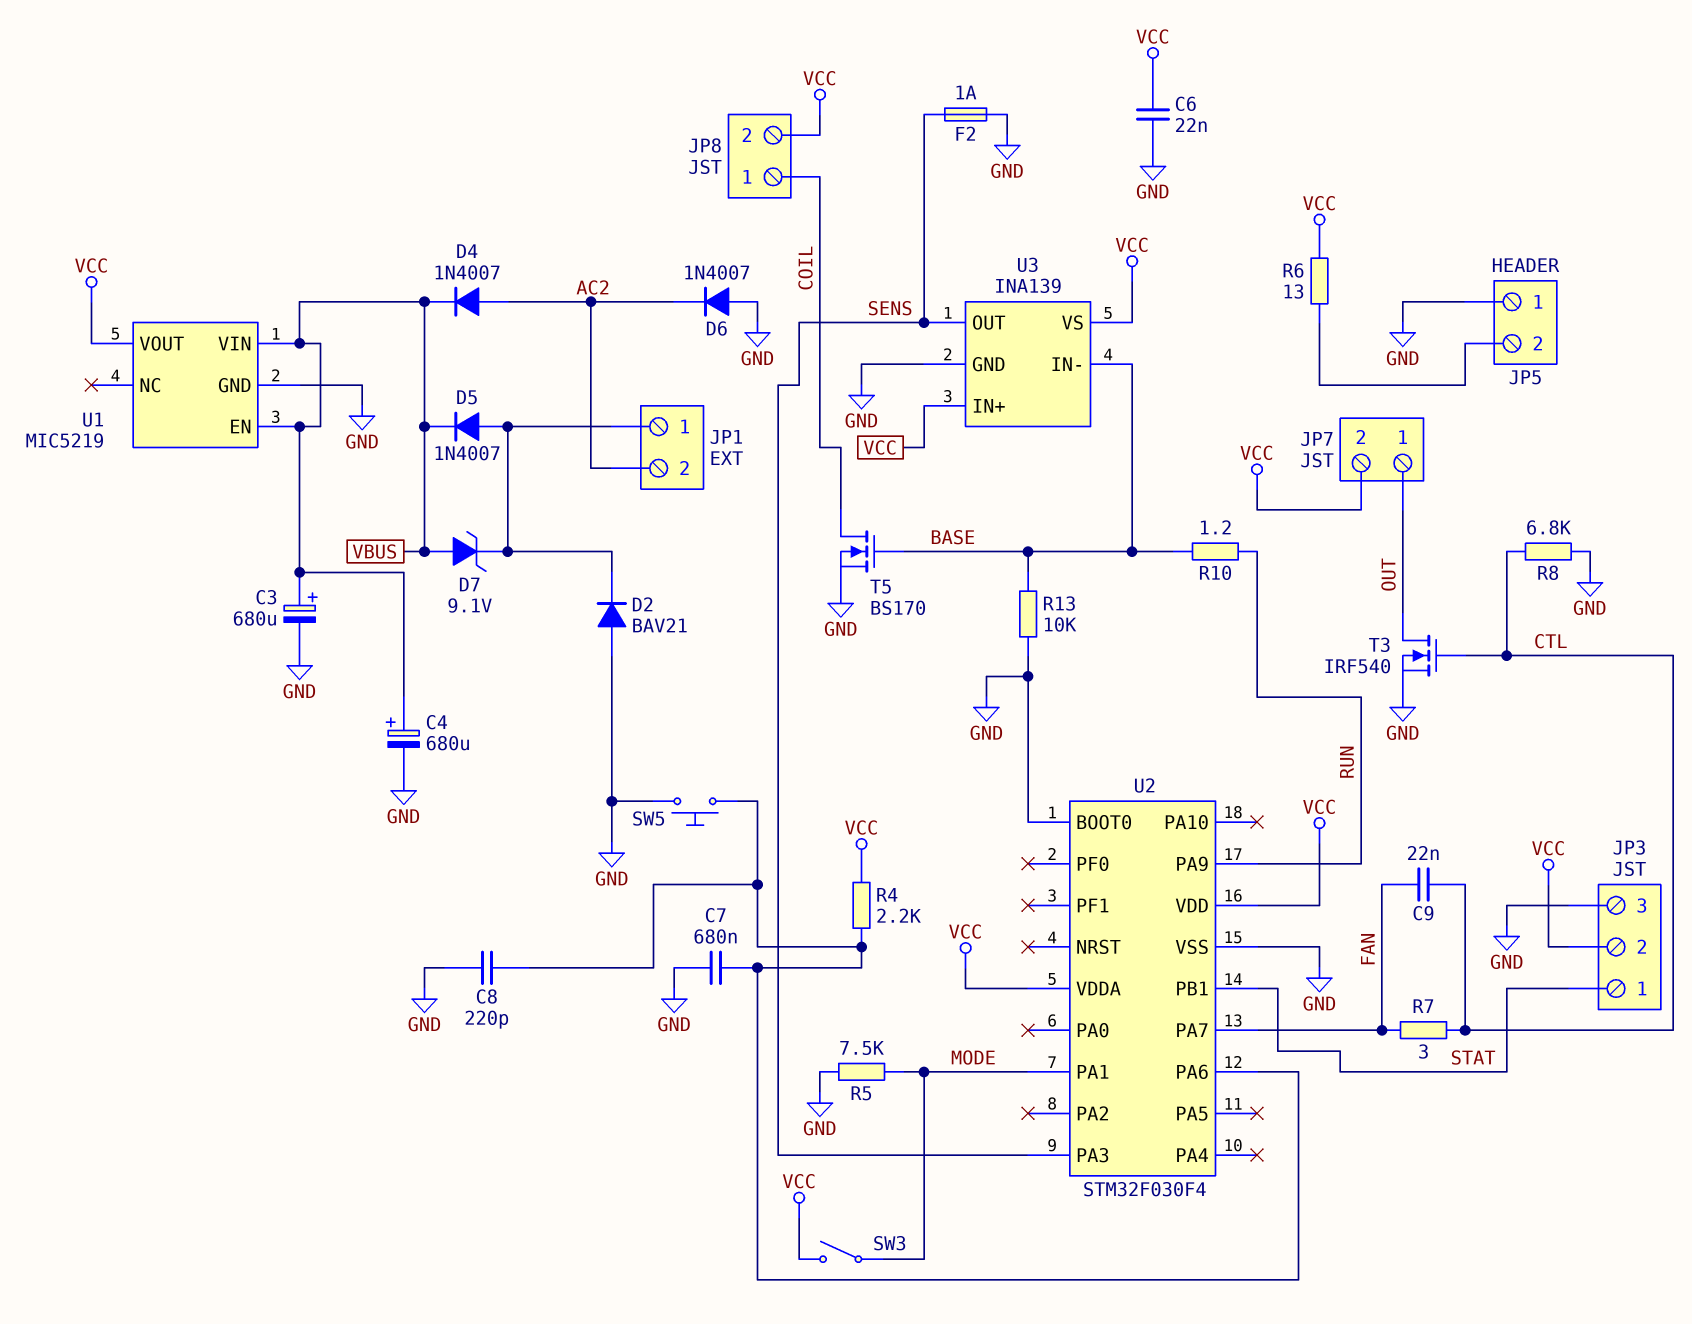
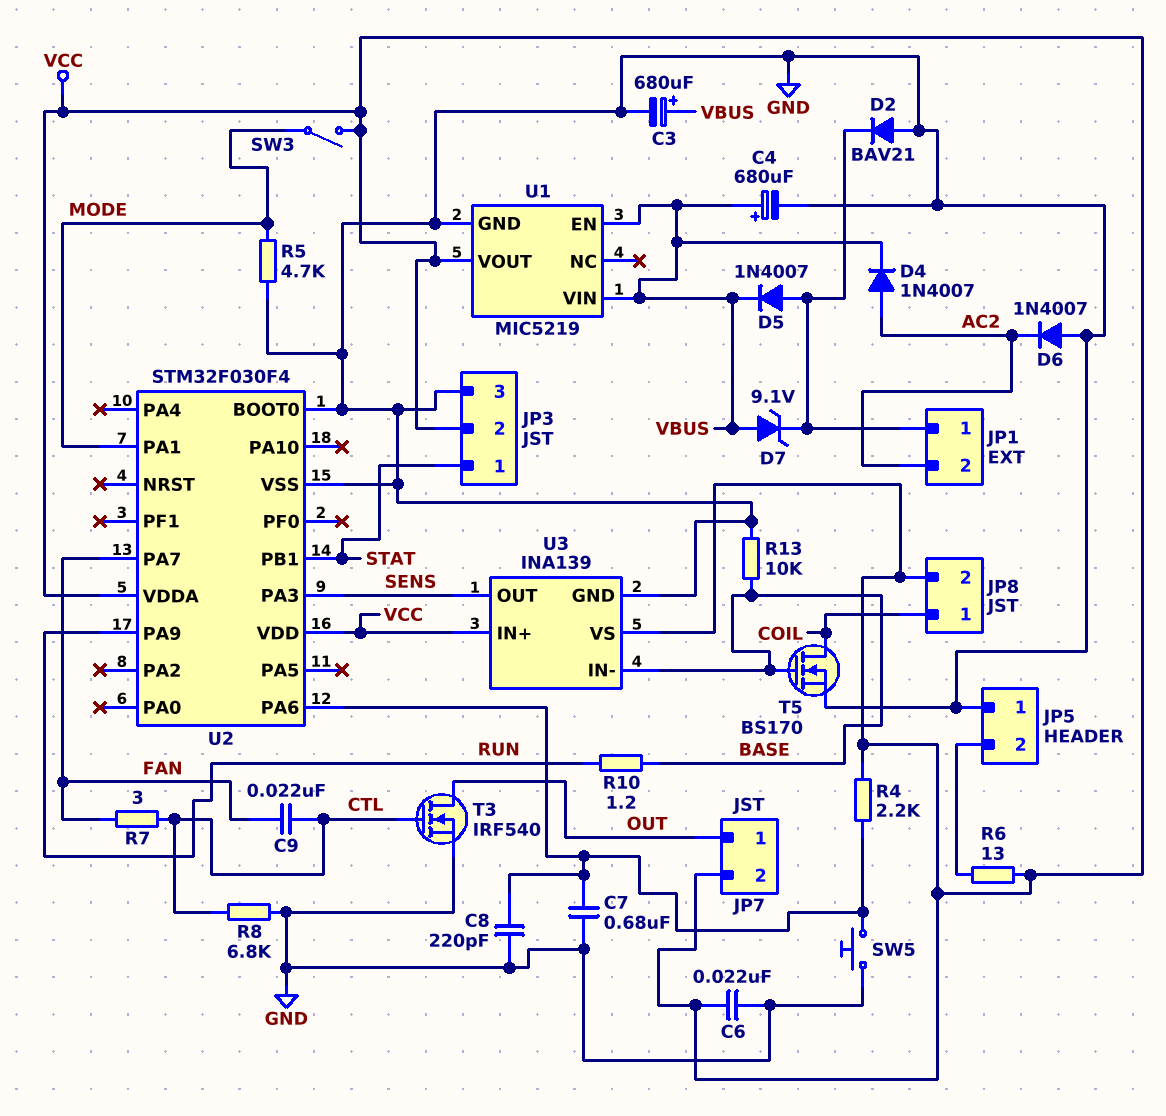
F2: 1A (GND, SENS) -> none
R5: 7.5k (GND, MODE) -> 4.7k (GND, MODE)

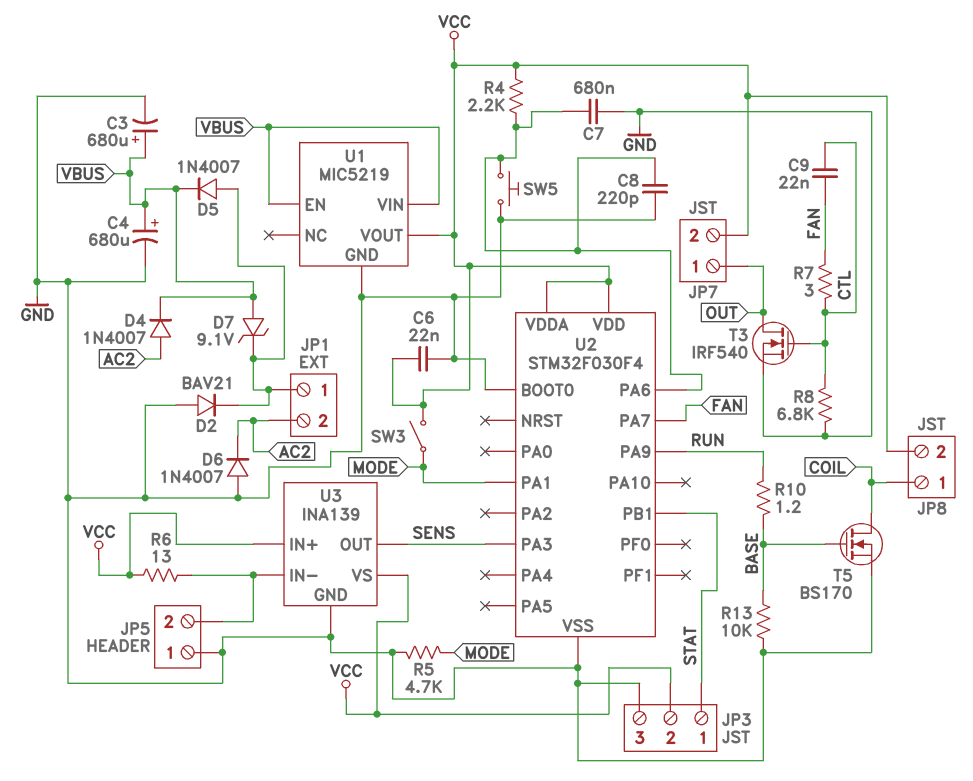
U3 pin IN-: BASE -> JP5/2

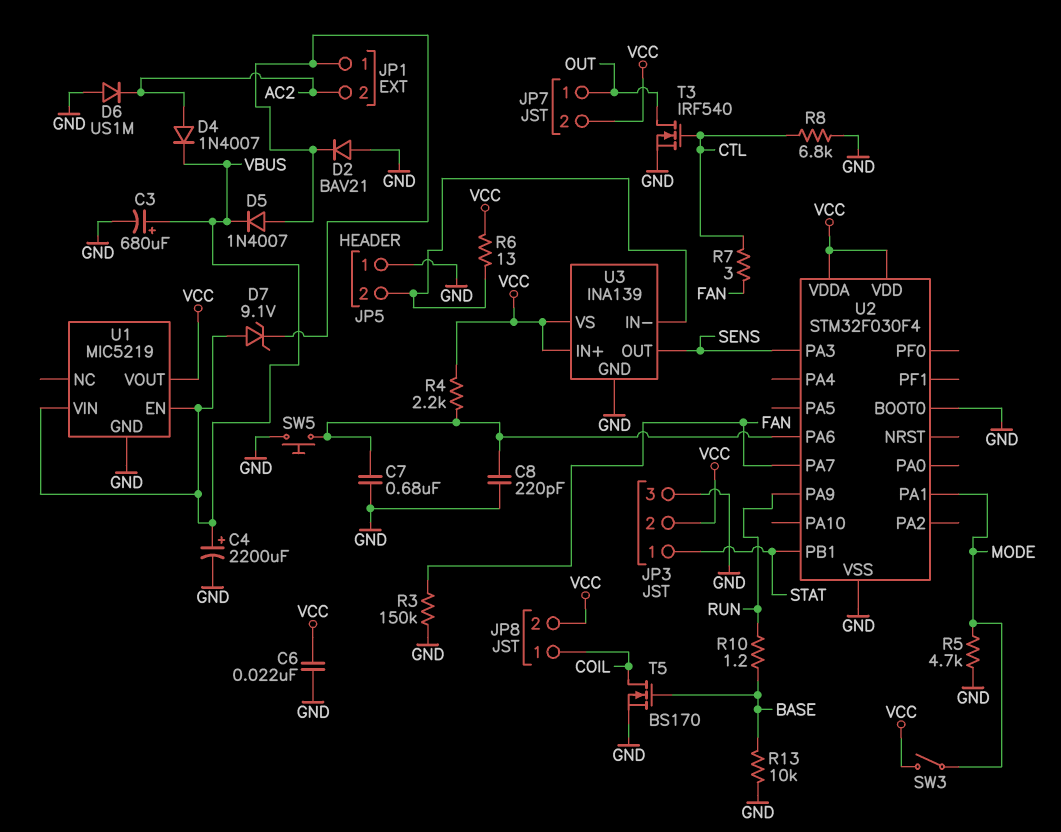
C4: 680uF (plus VBUS, minus GND) -> 2200uF (plus VBUS, minus GND)
C9: 22nF (CTL, FAN) -> none
D6: diode 1N4007 (A GND, K AC2) -> diode US1M (A GND, K AC2)
R3: none -> 150k (FAN, GND)

